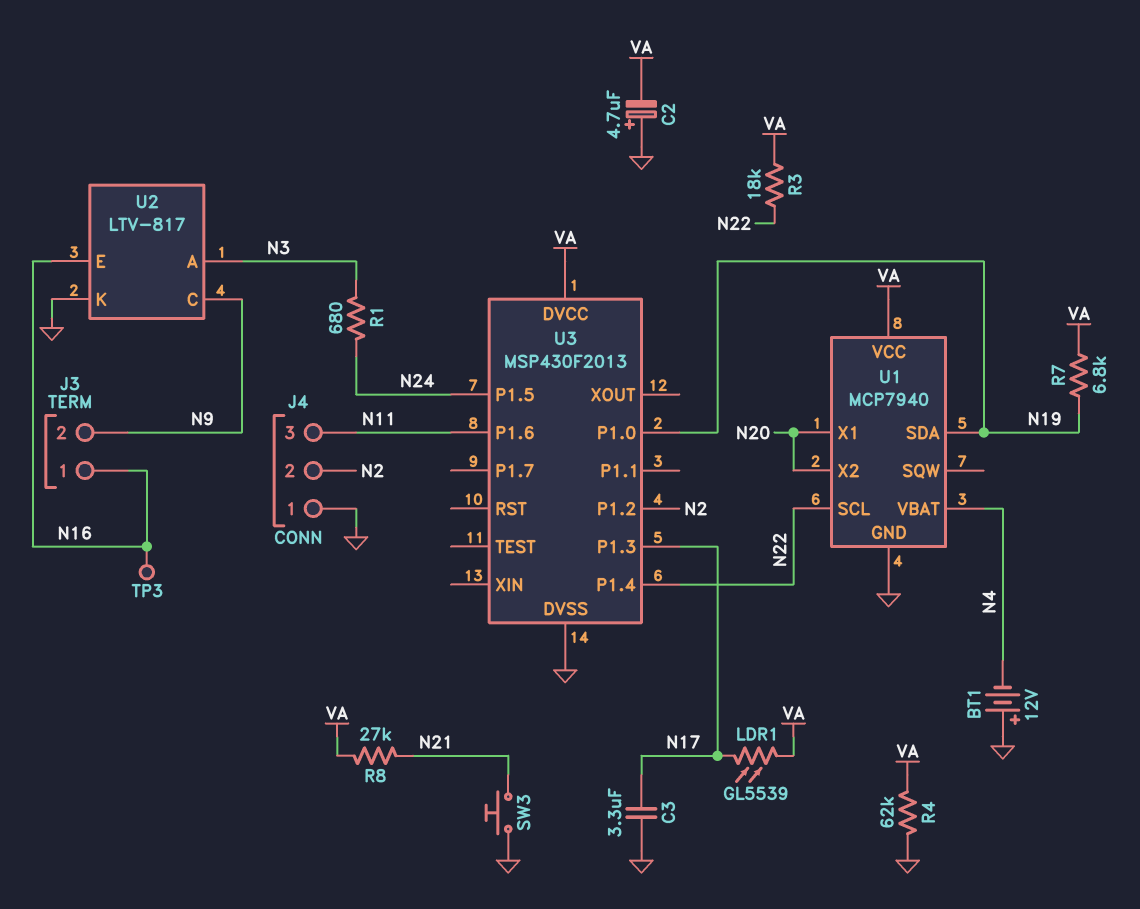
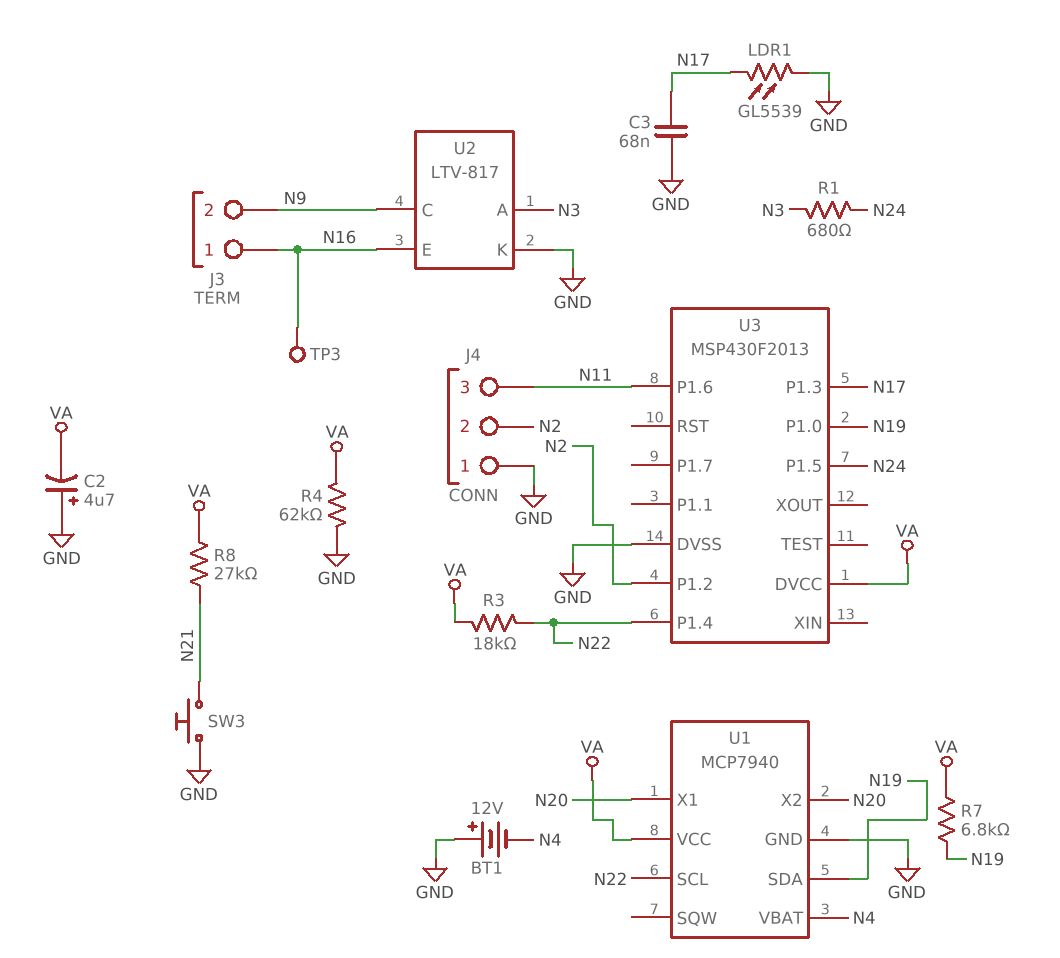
C3: 3.3uF (GND, N17) -> 68nF (GND, N17)
LDR1: GL5539 (N17, VA) -> GL5539 (GND, N17)

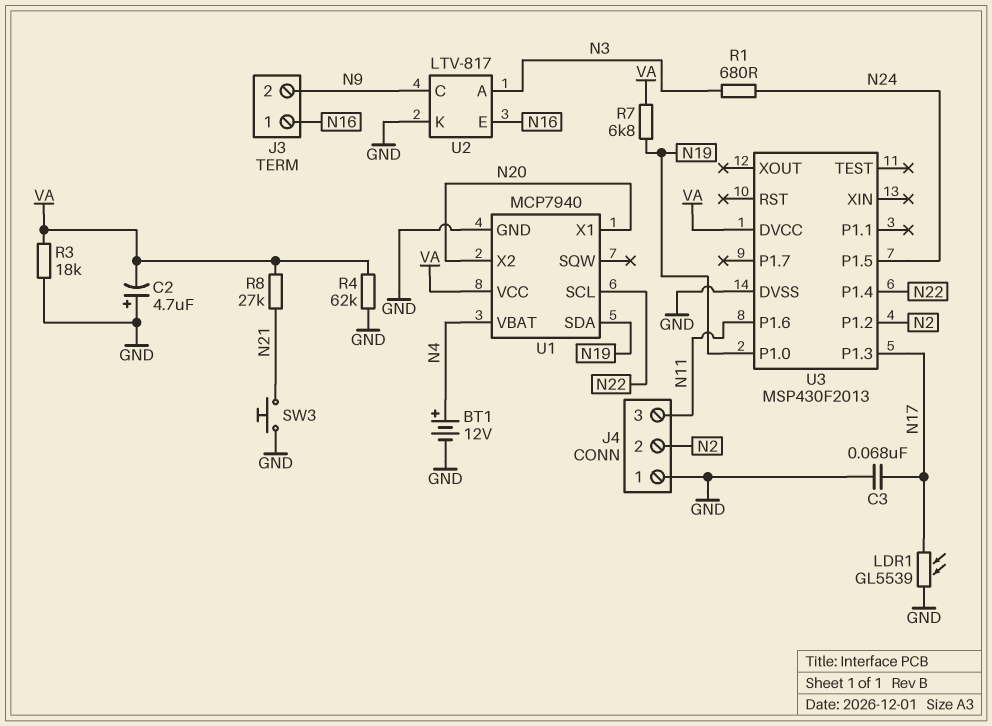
BT1: 12V (plus GND, minus N4) -> 12V (plus N4, minus GND)
R3: 18k (N22, VA) -> 18k (GND, VA)
TP3: test point (N16) -> none

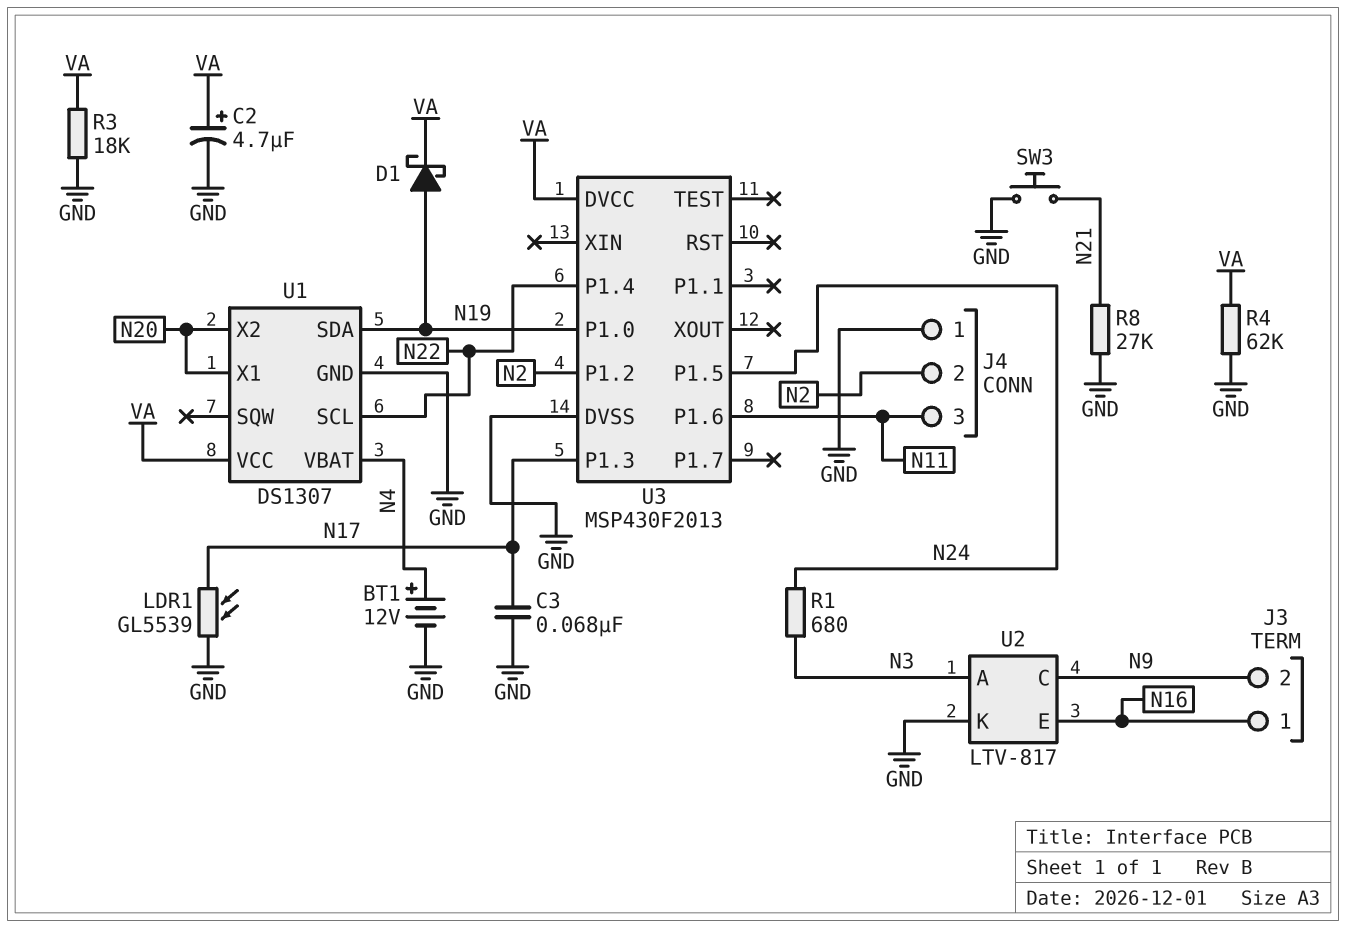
C2: 4.7uF (plus GND, minus VA) -> 4.7uF (plus VA, minus GND)
D1: none -> schottky (A N19, K VA)
R7: 6.8k (N19, VA) -> none
R8: 27k (N21, VA) -> 27k (GND, N21)
U1: MCP7940 -> DS1307

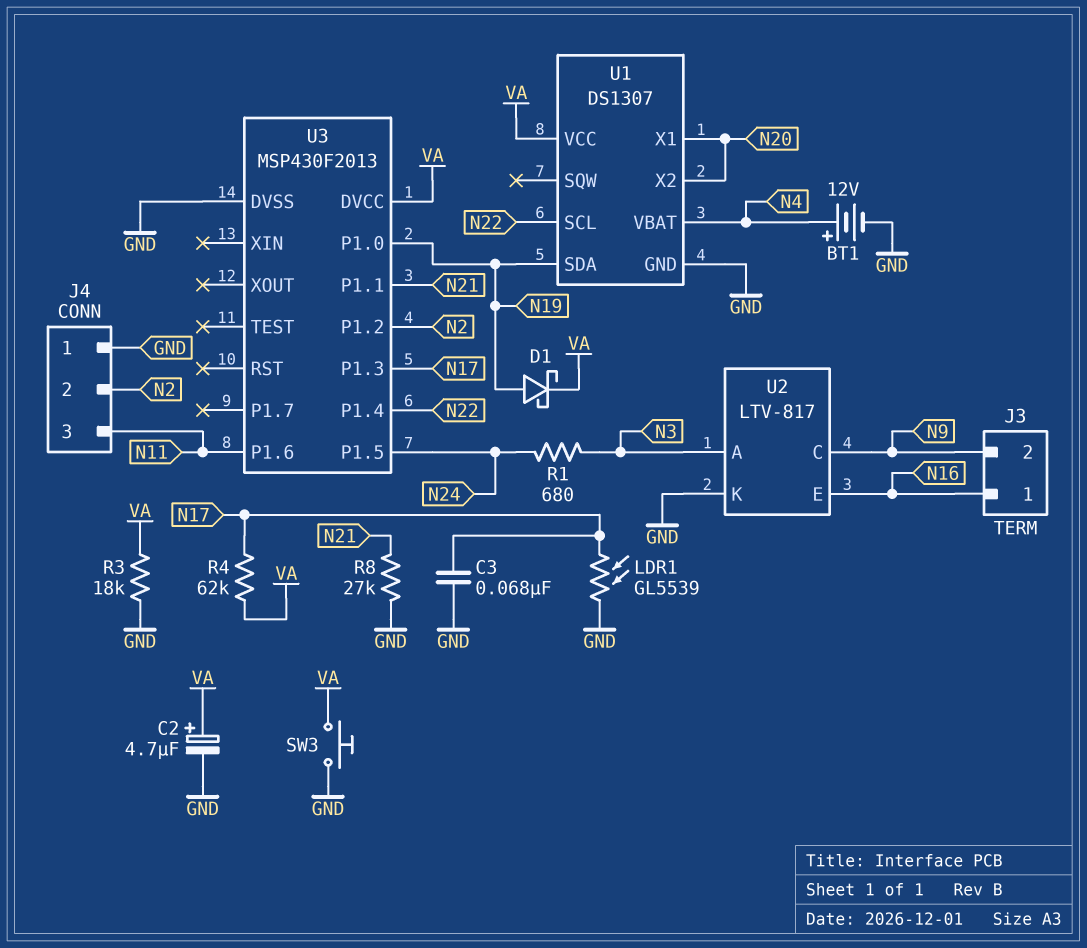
R4: 62k (GND, VA) -> 62k (N17, VA)
SW3: button (GND, N21) -> button (GND, VA)
U3 pin P1.1: none -> N21

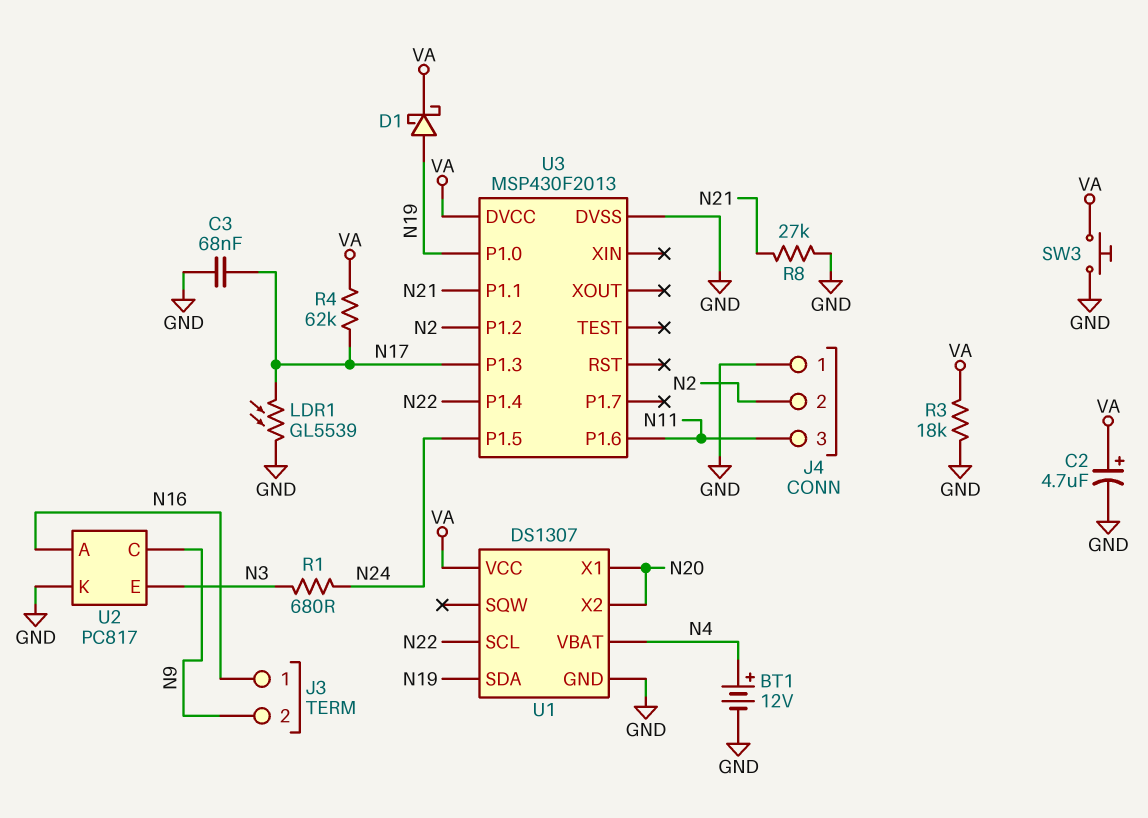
U2: LTV-817 -> PC817
U2 pin A: N3 -> N16
U2 pin E: N16 -> N3

